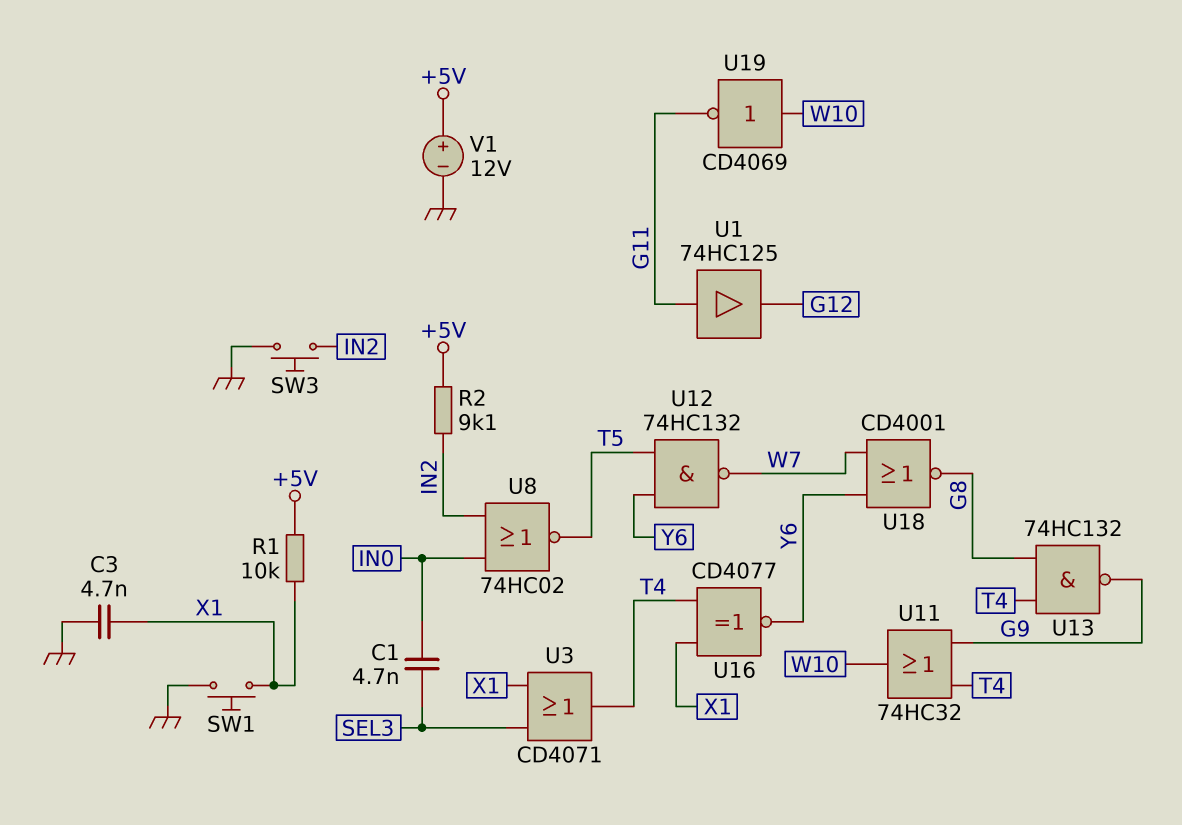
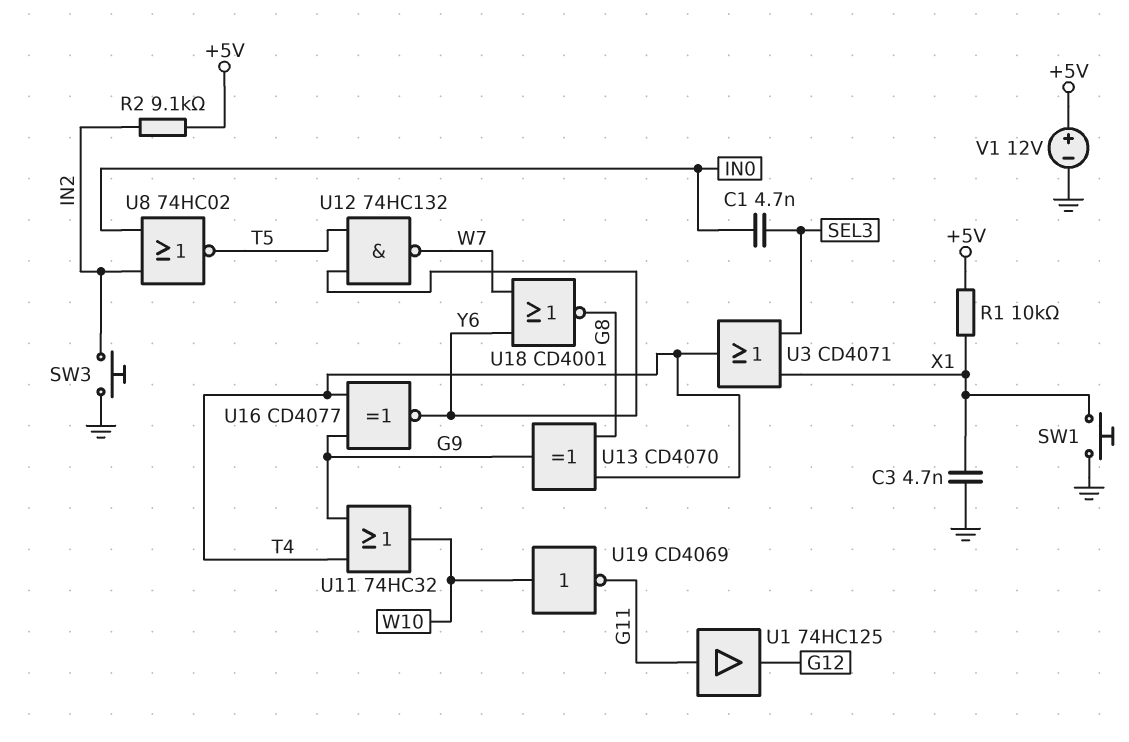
U13: NAND 74HC132 (in G8, in T4, out G9) -> XOR CD4070 (in G8, in T4, out G9)
U16: XNOR CD4077 (in T4, in X1, out Y6) -> XNOR CD4077 (in G9, in T4, out Y6)

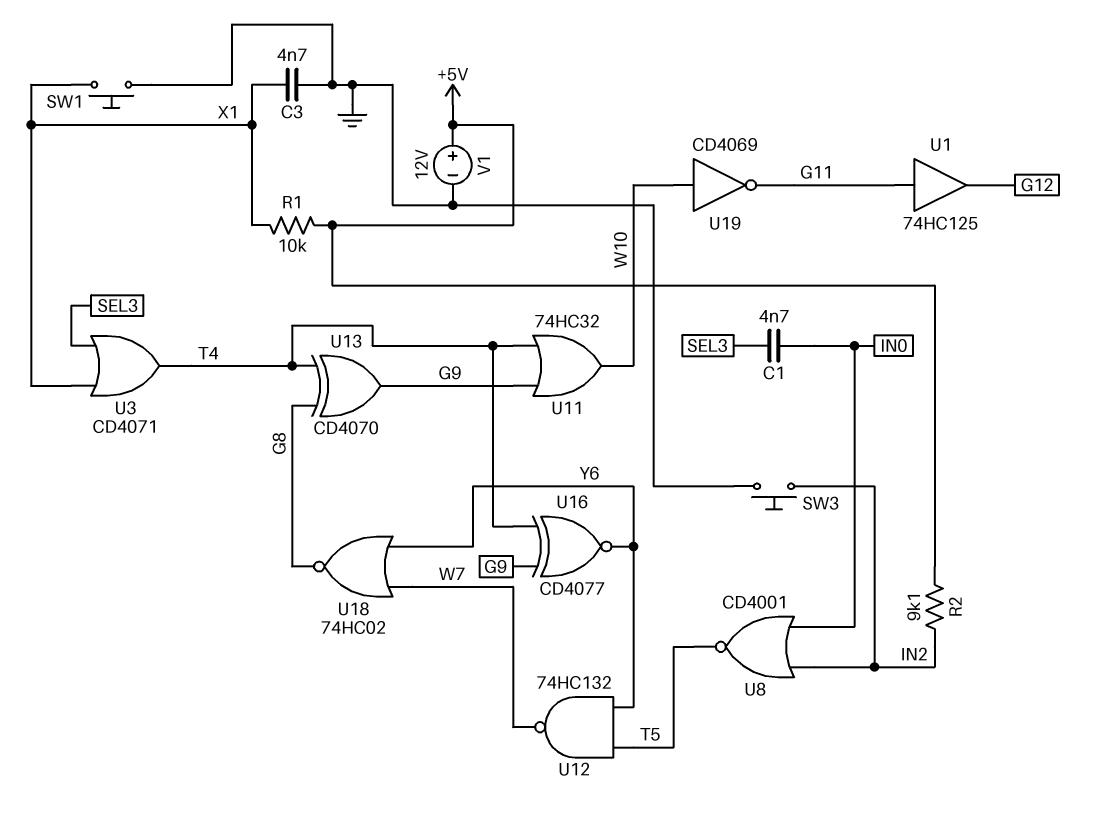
U8: NOR 74HC02 (in IN0, in IN2, out T5) -> NOR CD4001 (in IN0, in IN2, out T5)
U18: NOR CD4001 (in W7, in Y6, out G8) -> NOR 74HC02 (in W7, in Y6, out G8)

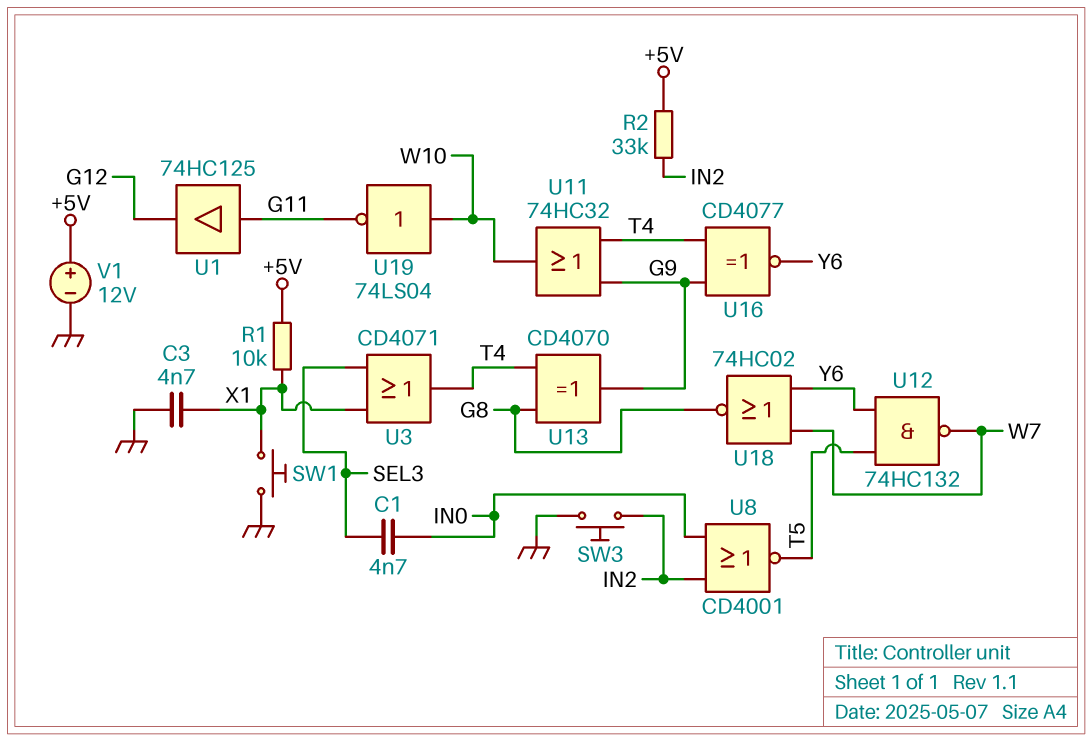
R2: 9.1k (+5V, IN2) -> 33k (+5V, IN2)
U19: NOT CD4069 (in W10, out G11) -> NOT 74LS04 (in W10, out G11)

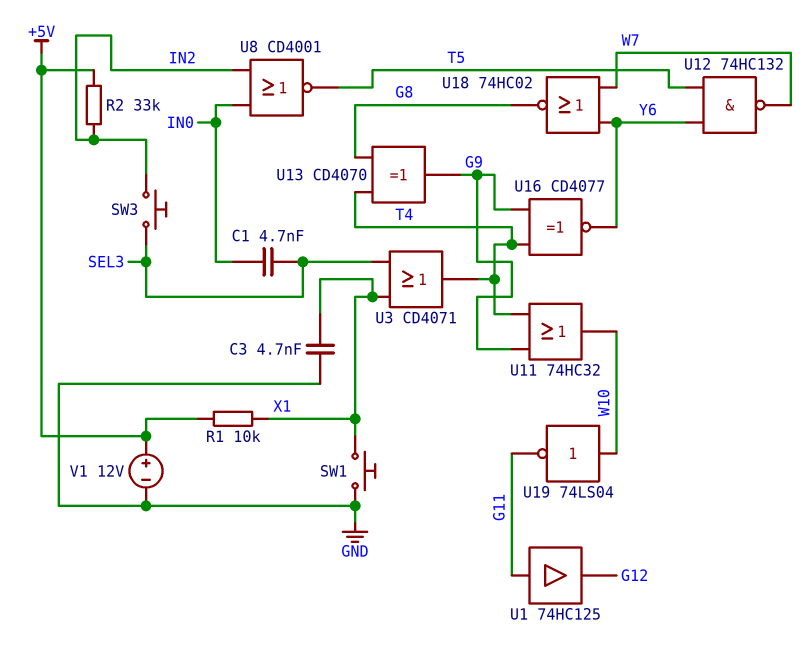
SW3: button (GND, IN2) -> button (IN2, SEL3)

